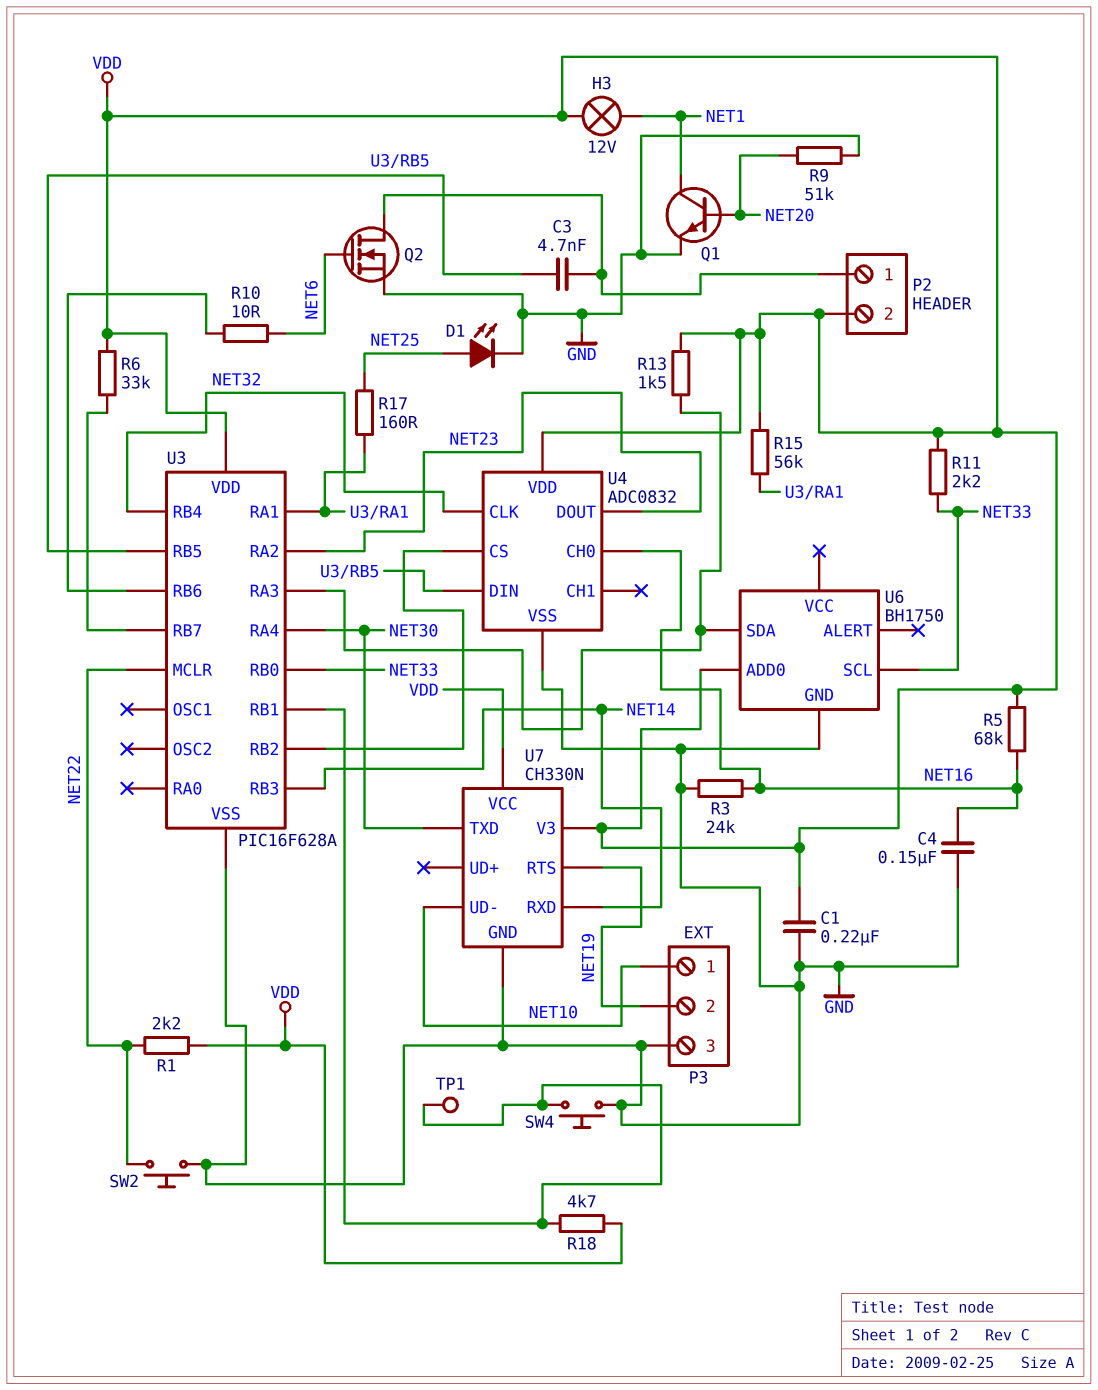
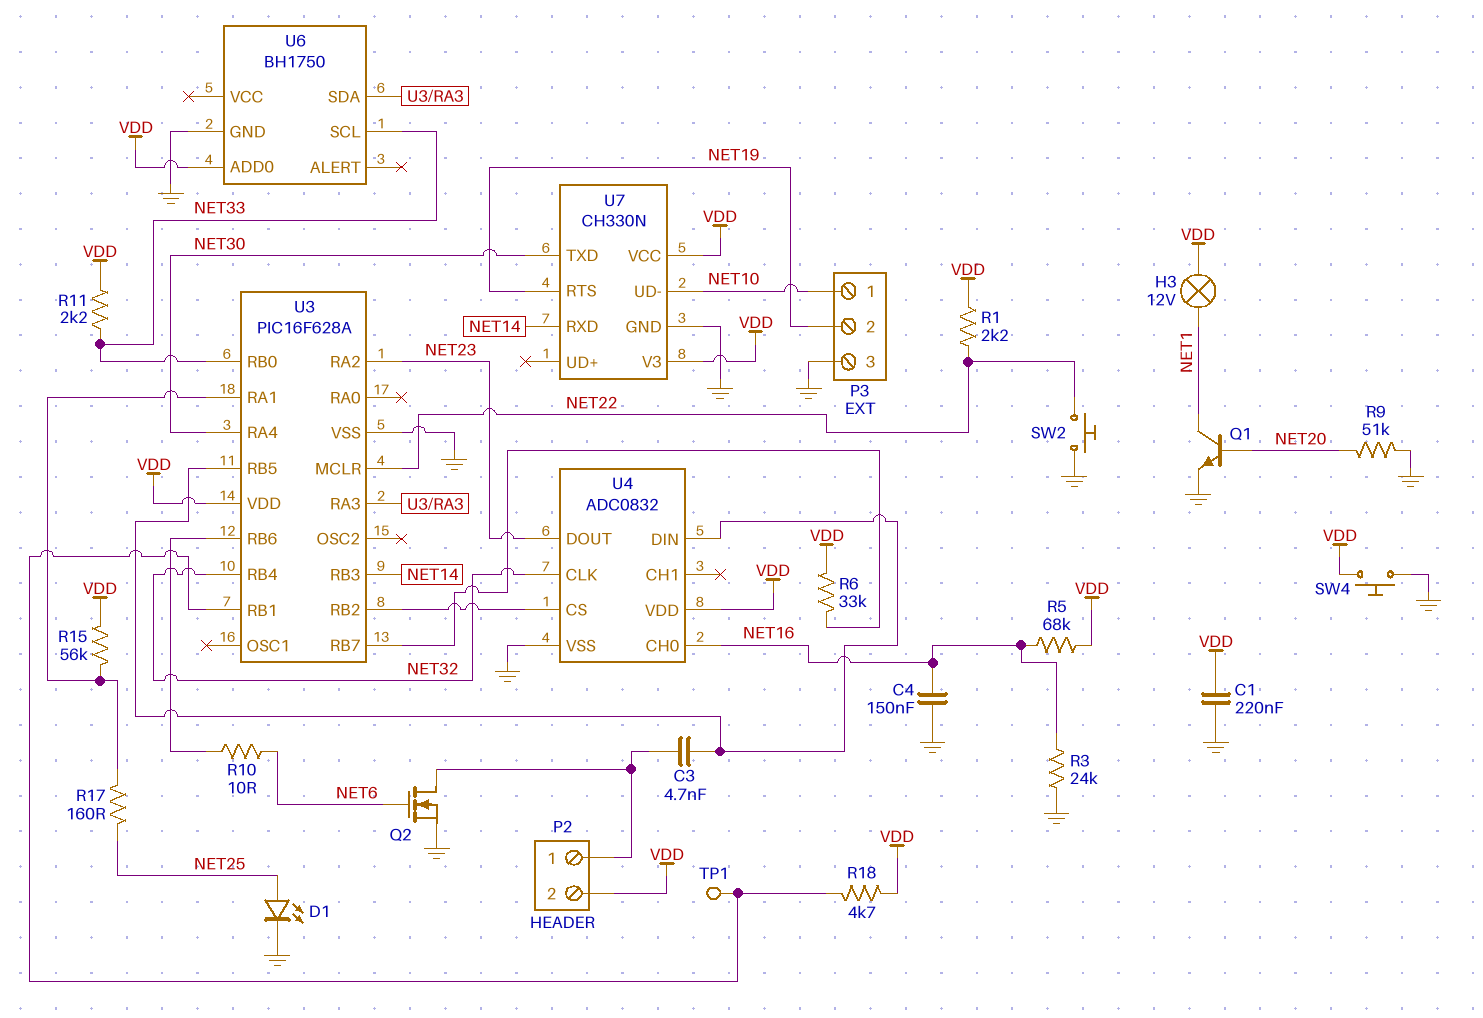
R13: 1.5k (U3/RA3, VDD) -> none
SW4: button (GND, U3/RB1) -> button (GND, VDD)

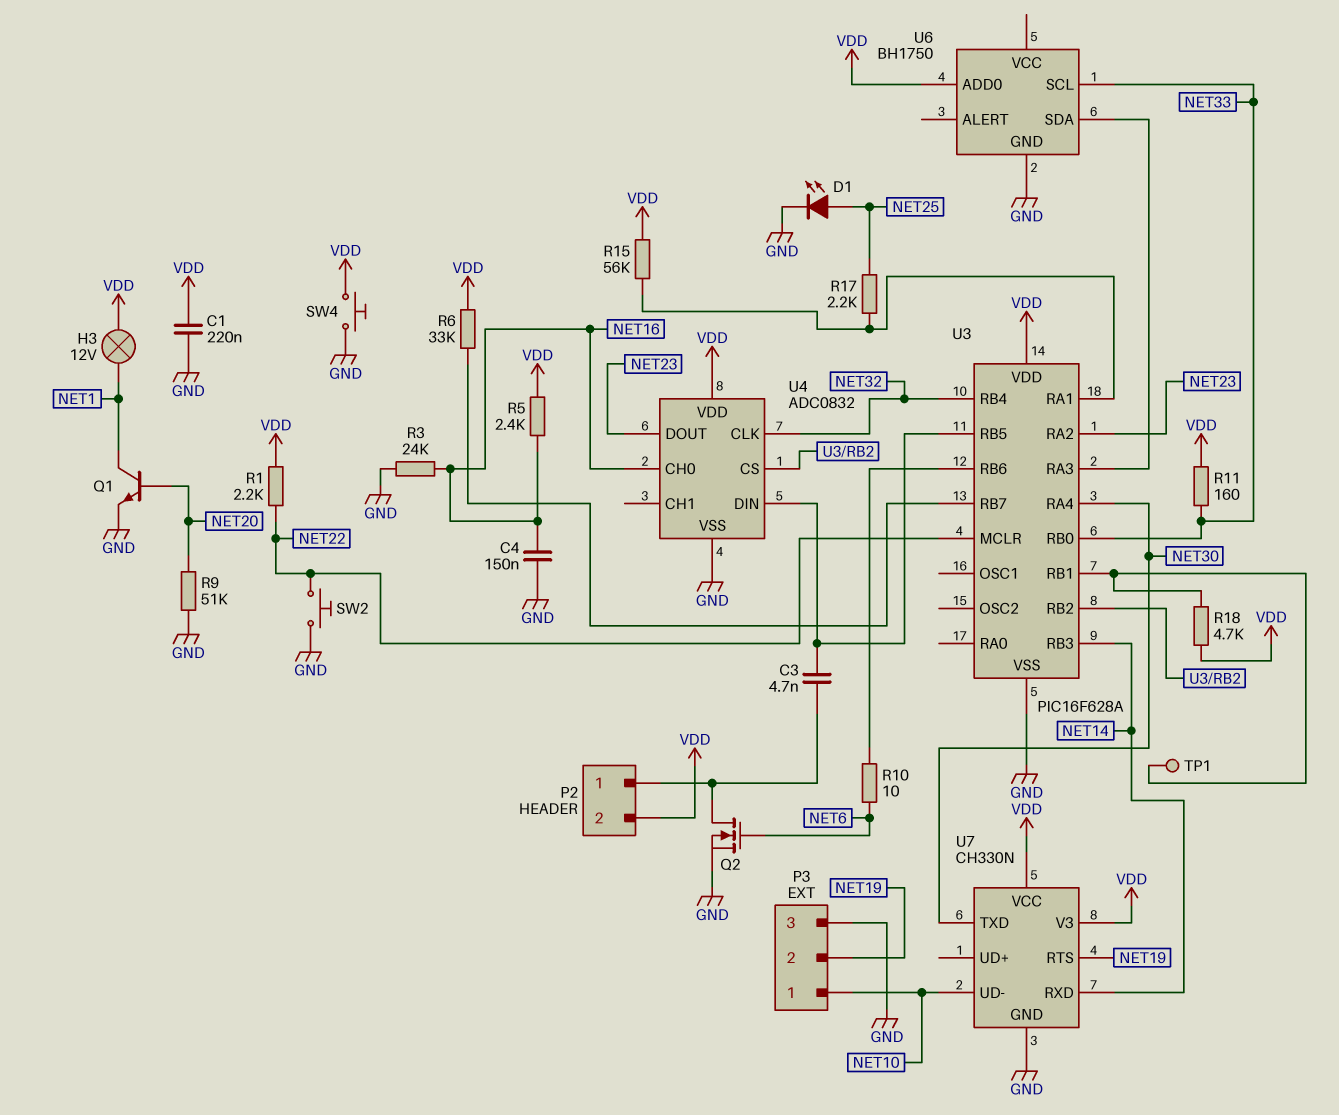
R5: 68k (NET16, VDD) -> 2.4k (NET16, VDD)
R11: 2.2k (NET33, VDD) -> 160 (NET33, VDD)
R17: 160 (NET25, U3/RA1) -> 2.2k (NET25, U3/RA1)

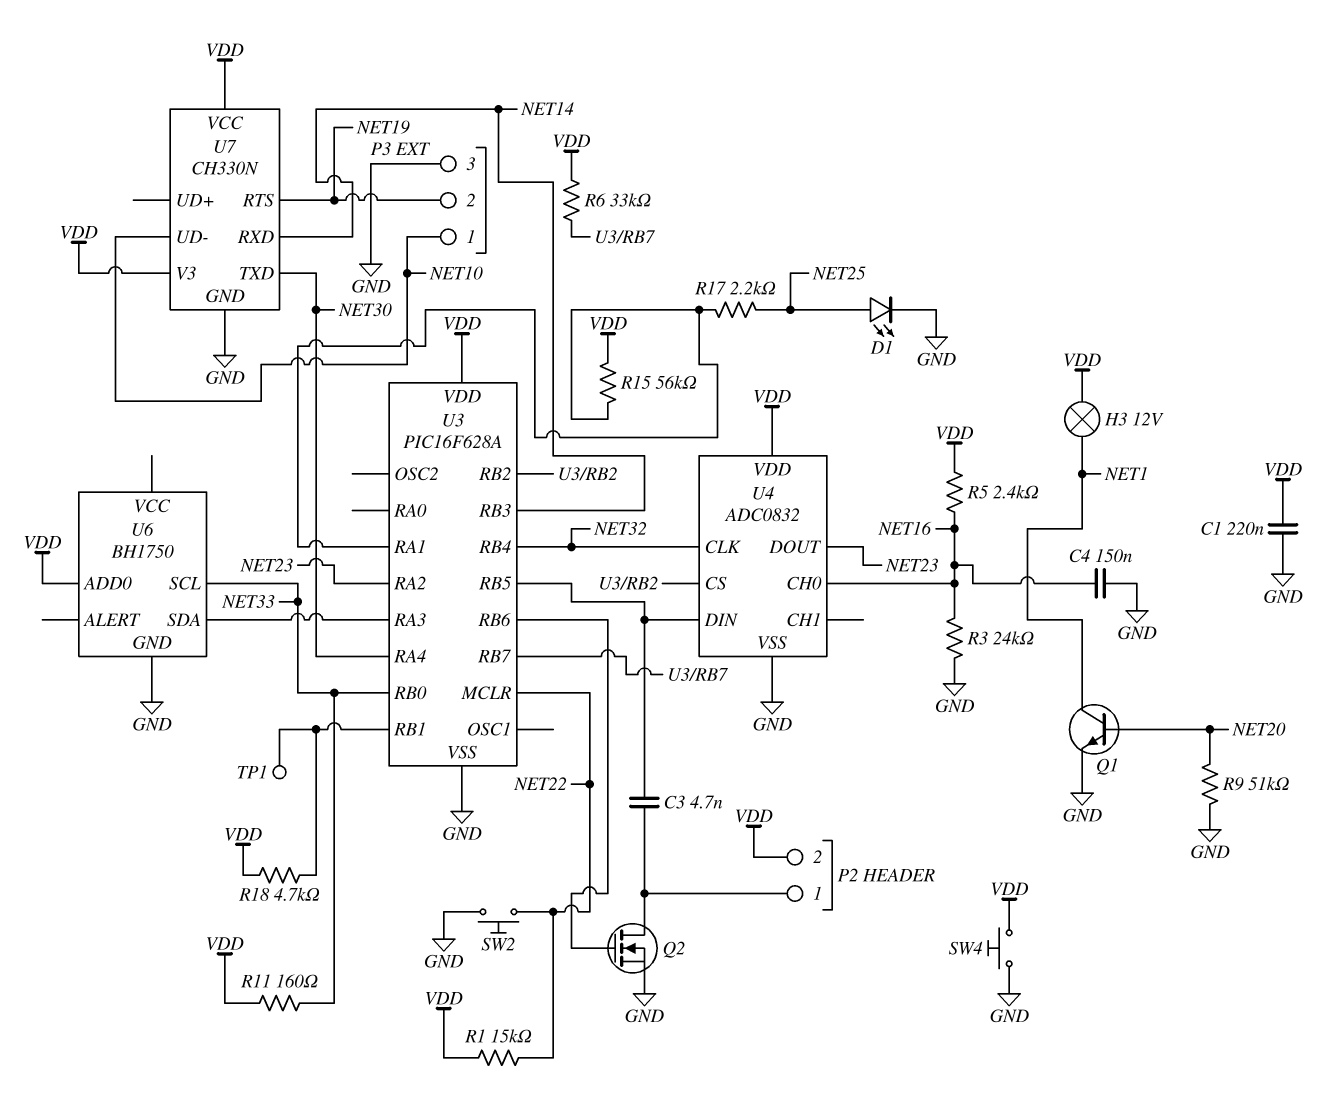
Q2: NMOS (G NET6, D P2/1, S GND) -> NMOS (G U3/RB6, D P2/1, S GND)
R1: 2.2k (NET22, VDD) -> 15k (NET22, VDD)
R10: 10 (NET6, U3/RB6) -> none

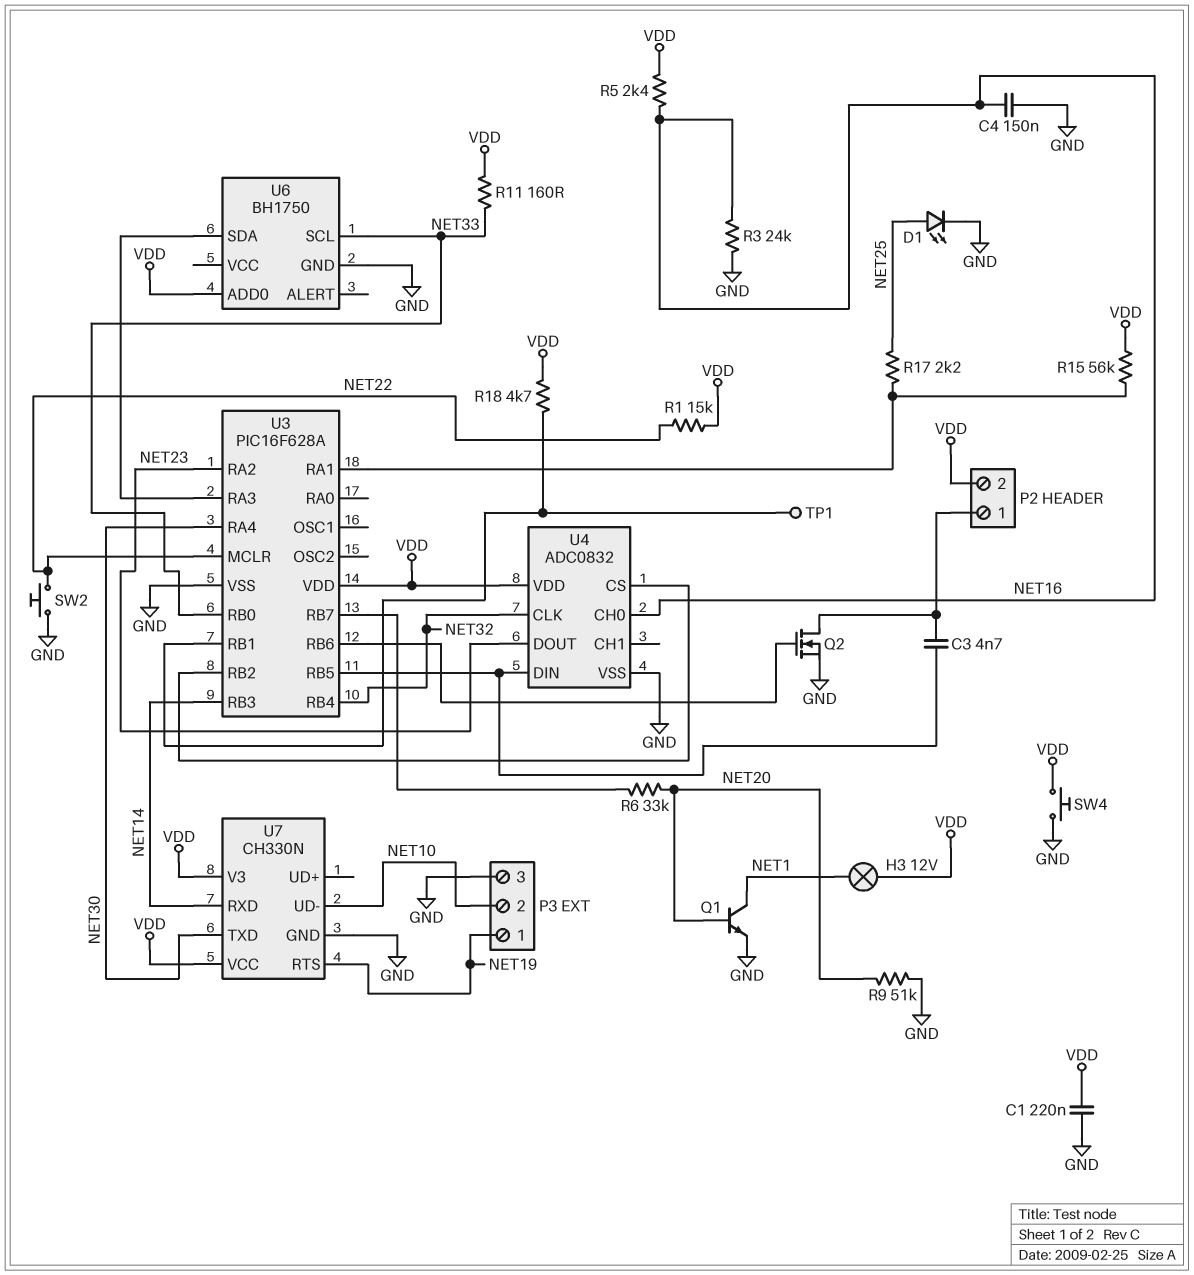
P3 pin 1: NET10 -> NET19
P3 pin 2: NET19 -> NET10
R6: 33k (U3/RB7, VDD) -> 33k (NET20, U3/RB7)

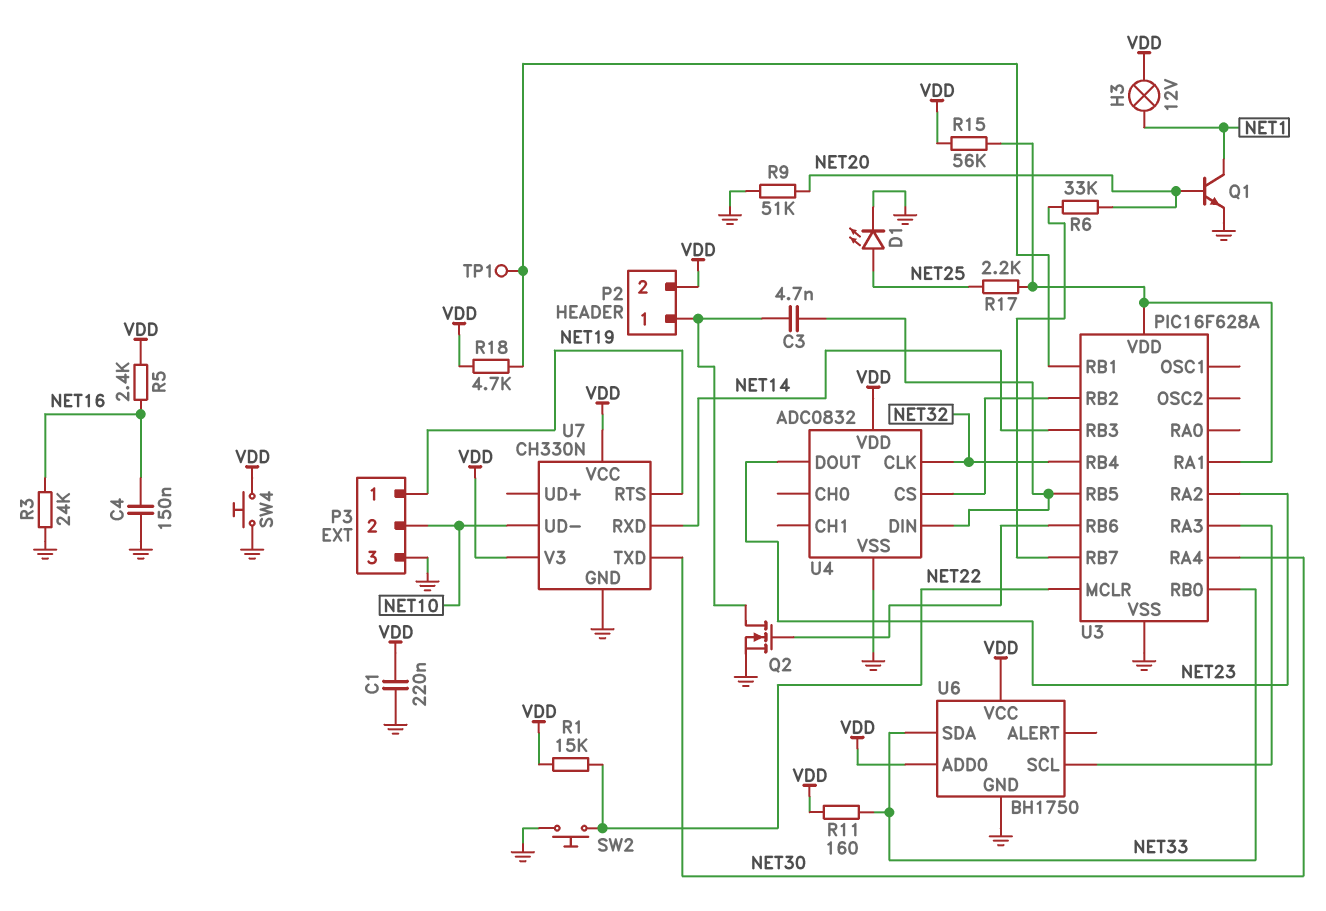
U3 pin VDD: VDD -> U3/RA1
U4 pin CH0: NET16 -> none
U6 pin SCL: NET33 -> U3/RA3
U6 pin SDA: U3/RA3 -> NET33
U6 pin VCC: none -> VDD

